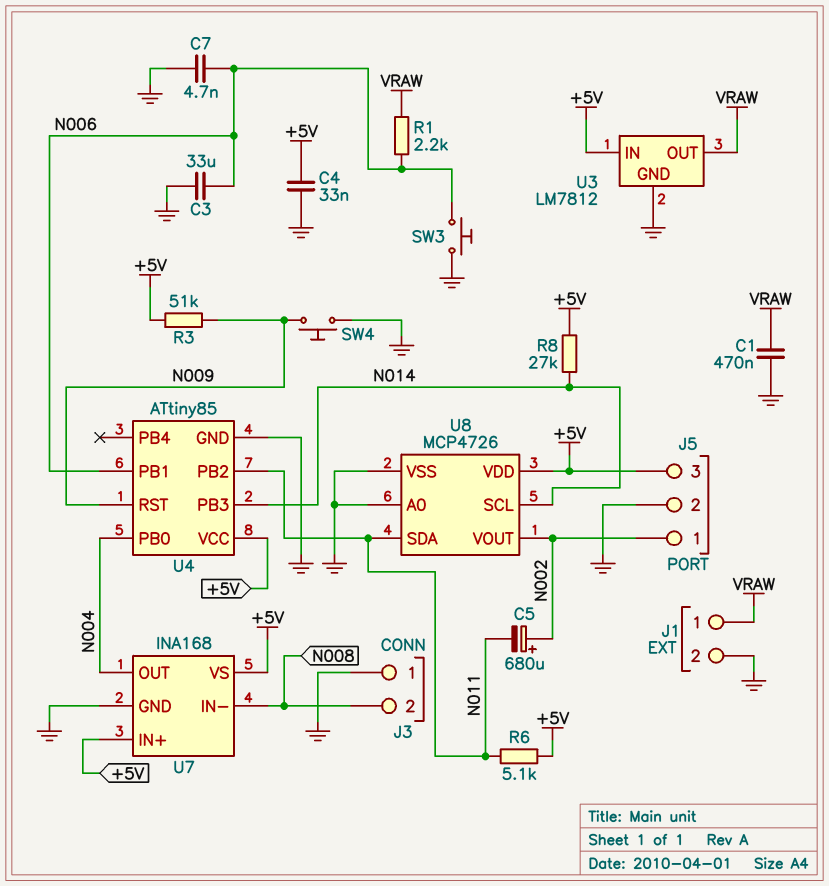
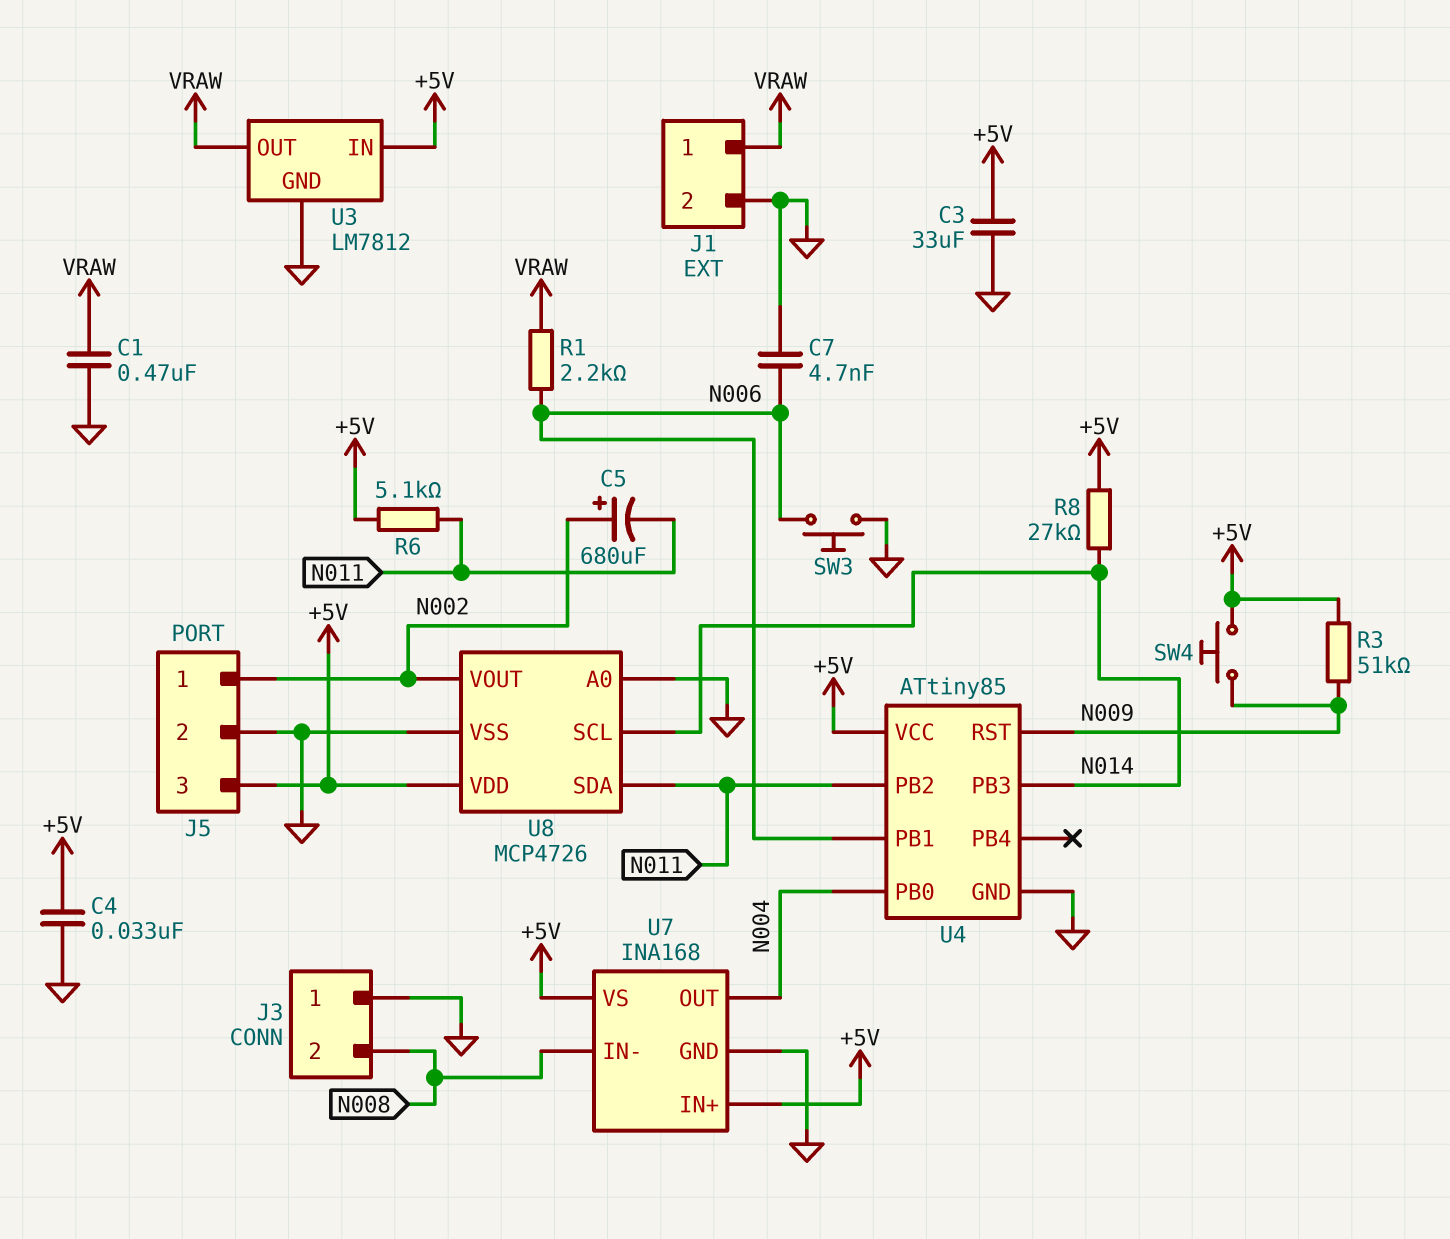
C3: 33uF (GND, N006) -> 33uF (+5V, GND)
SW4: button (GND, N009) -> button (+5V, N009)

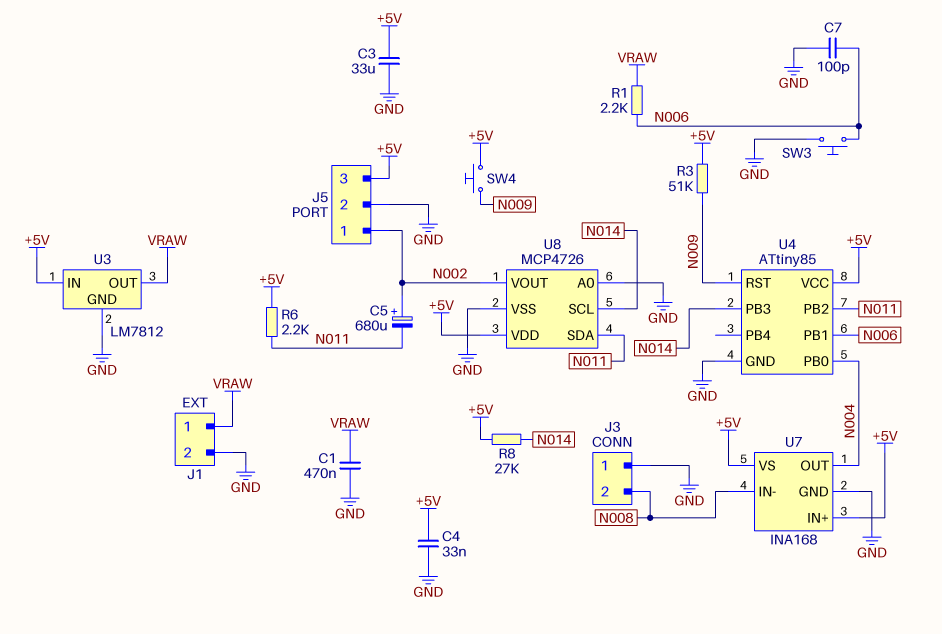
C7: 4.7nF (GND, N006) -> 100pF (GND, N006)
R6: 5.1k (+5V, N011) -> 2.2k (+5V, N011)

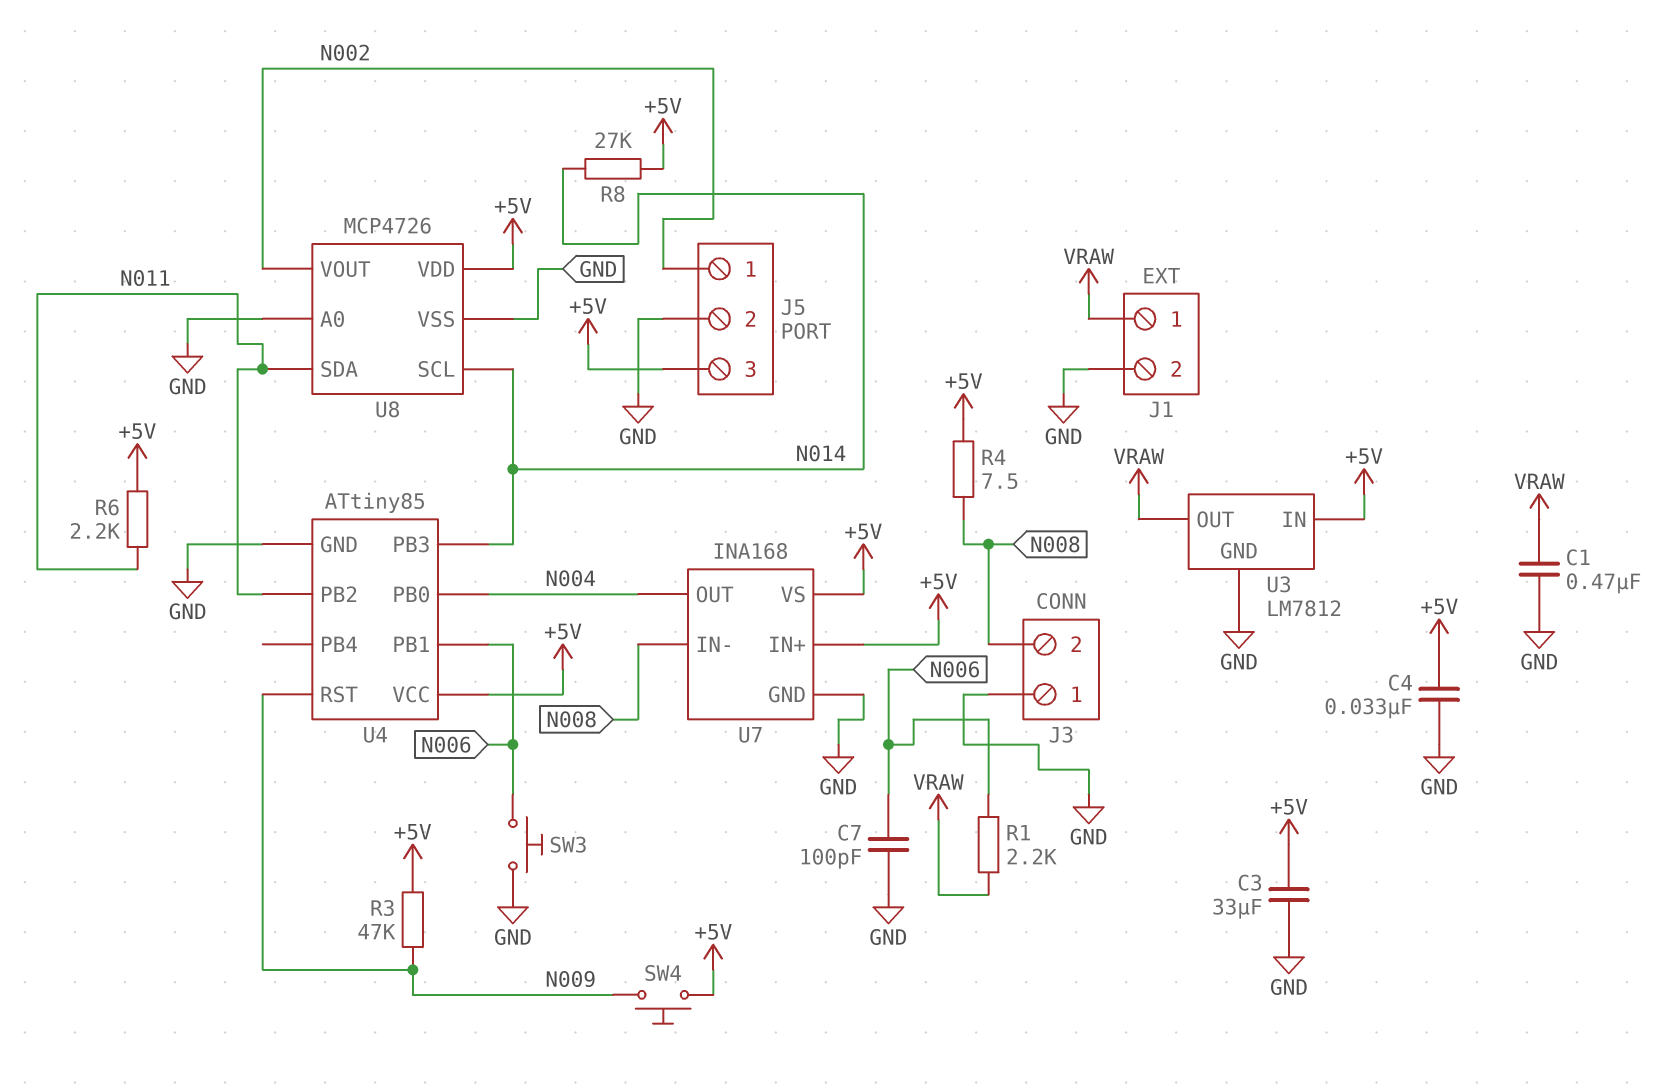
C5: 680uF (plus N002, minus N011) -> none
R3: 51k (+5V, N009) -> 47k (+5V, N009)
R4: none -> 7.5 (+5V, N008)

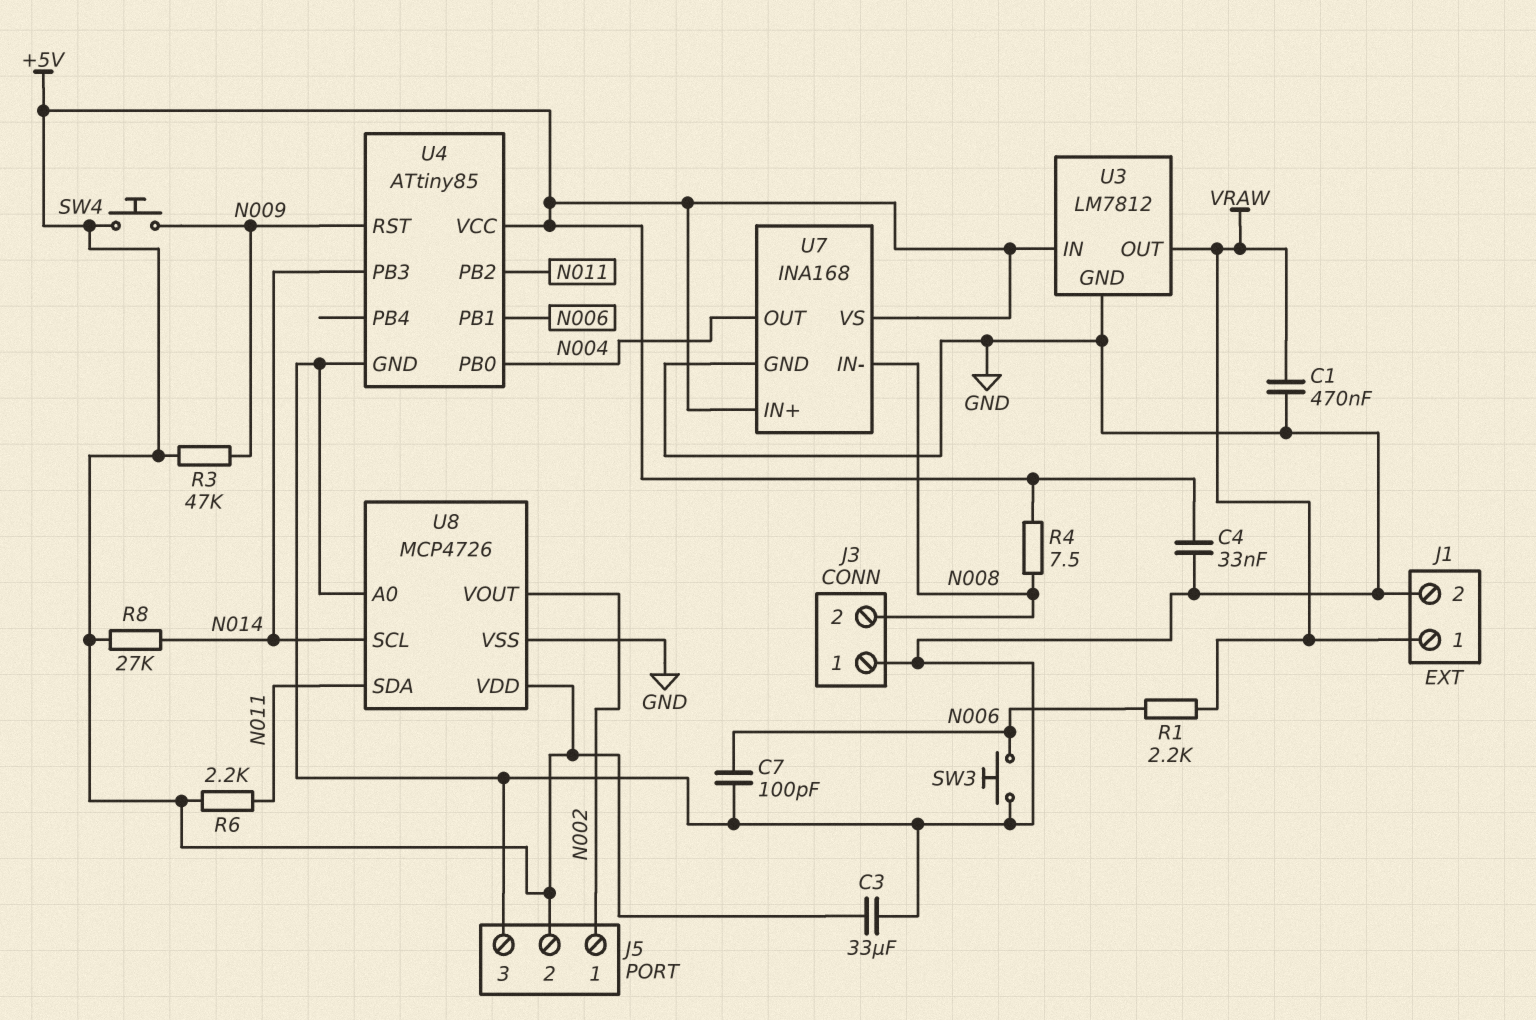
J5 pin 2: GND -> +5V
J5 pin 3: +5V -> GND

